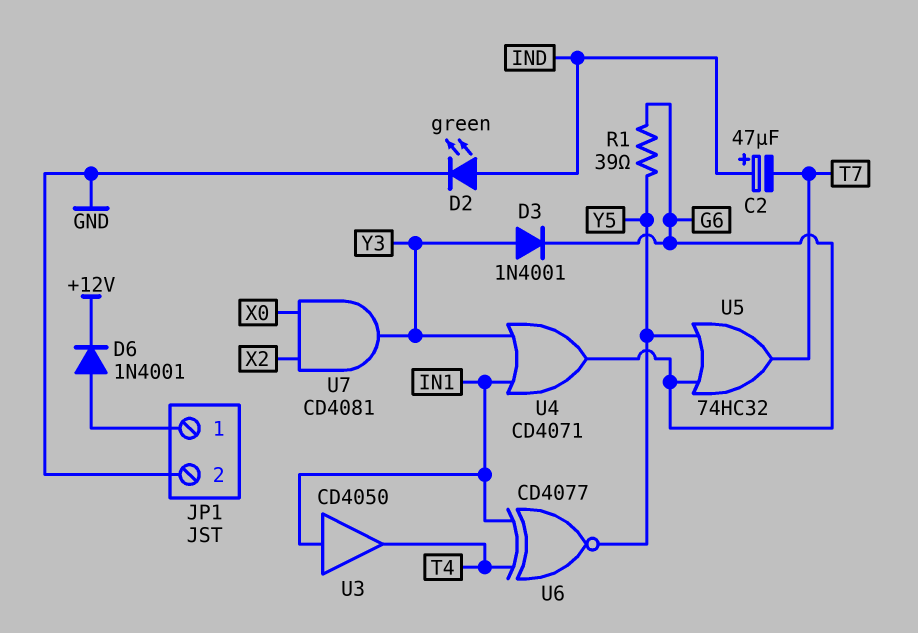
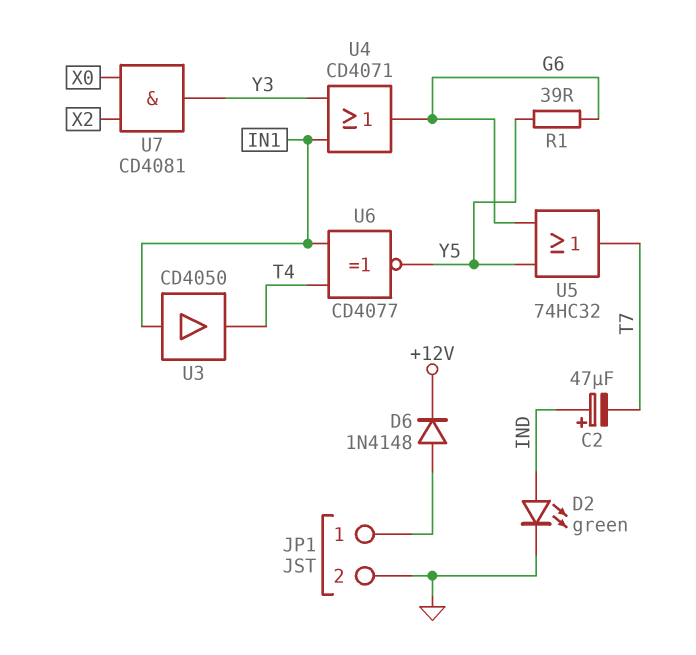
D3: diode 1N4001 (A Y3, K G6) -> none
D6: diode 1N4001 (A JP1/1, K +12V) -> diode 1N4148 (A JP1/1, K +12V)

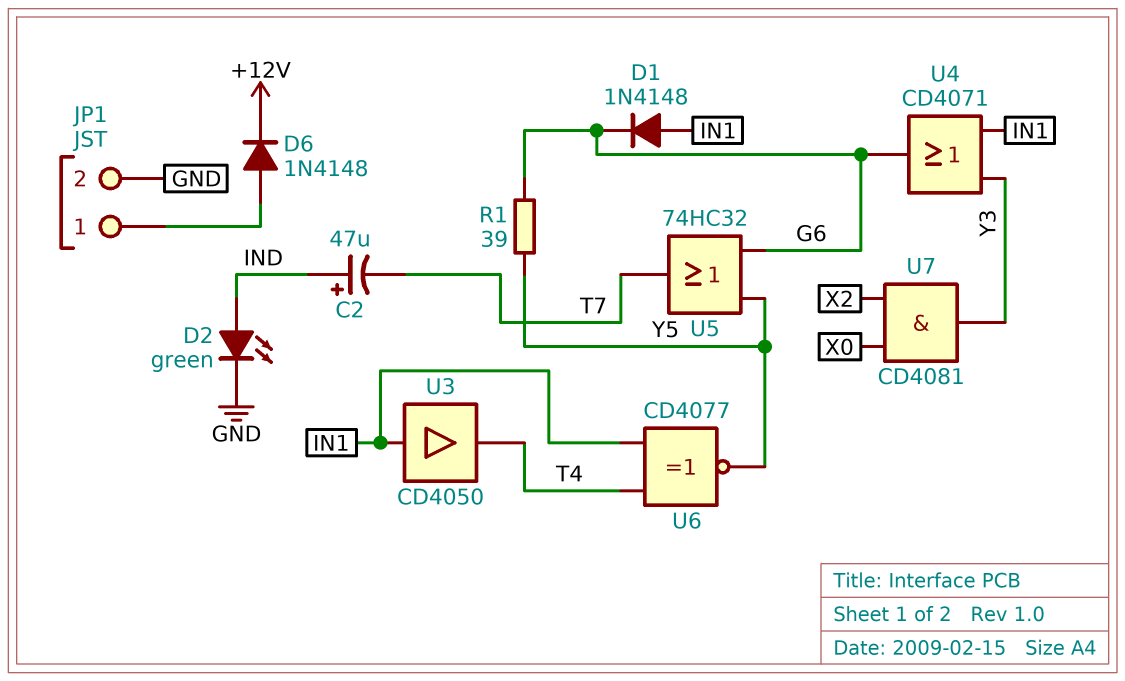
D1: none -> diode 1N4148 (A IN1, K G6)

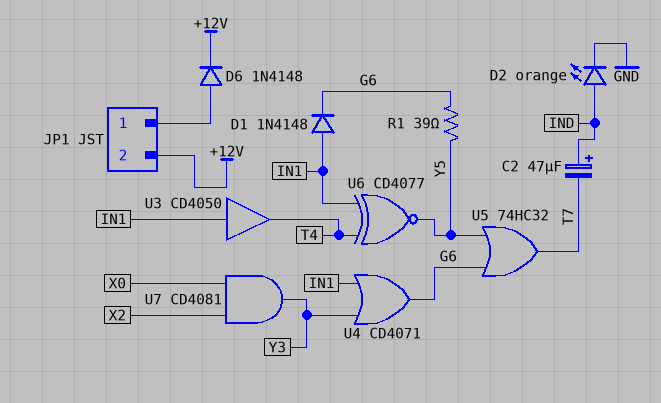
D2: LED green (A IND, K GND) -> LED orange (A IND, K GND)
JP1 pin 2: GND -> +12V

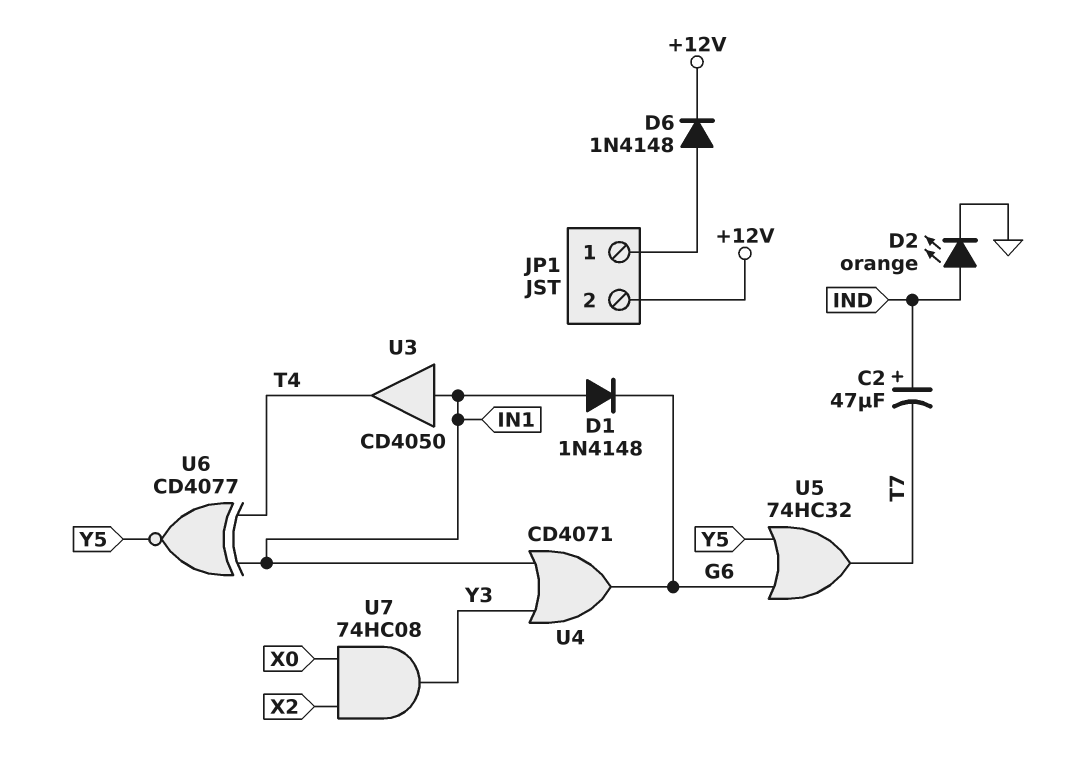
R1: 39 (G6, Y5) -> none
U7: AND CD4081 (in X0, in X2, out Y3) -> AND 74HC08 (in X0, in X2, out Y3)

